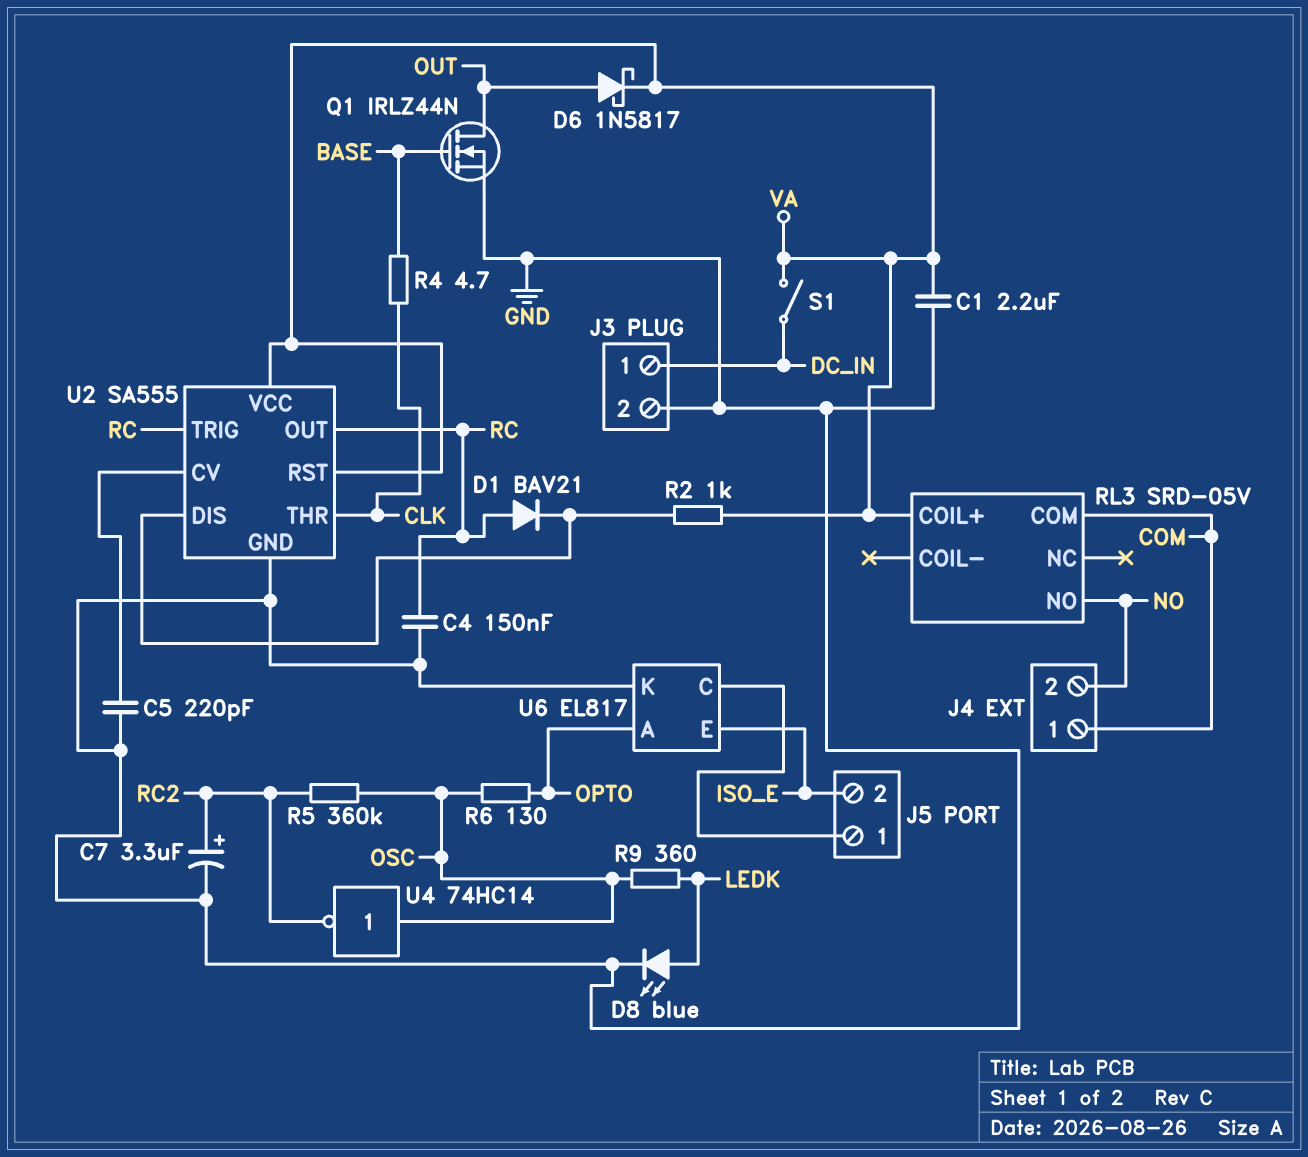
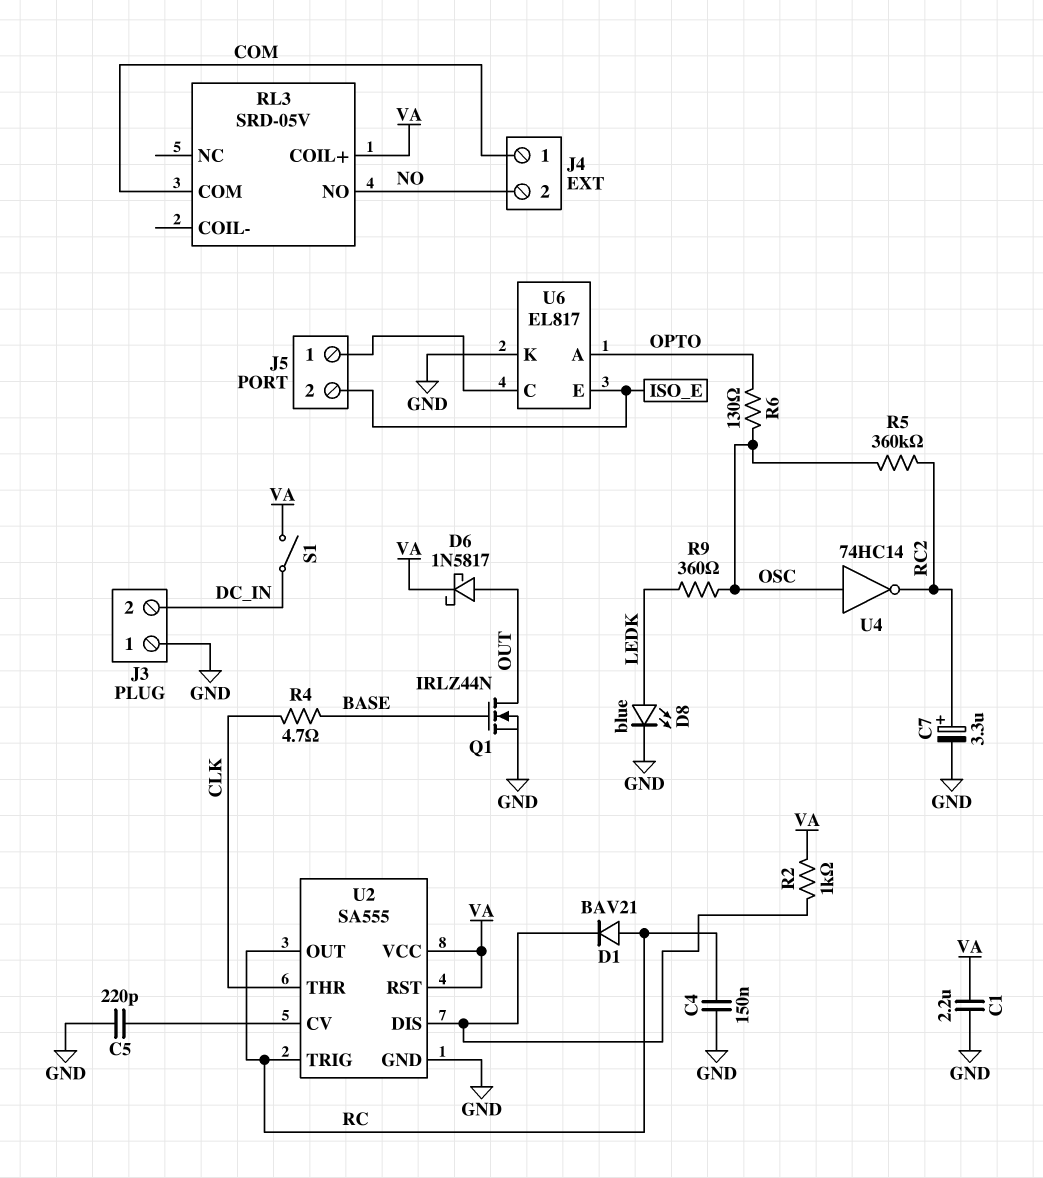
J3 pin 1: DC_IN -> GND
J3 pin 2: GND -> DC_IN

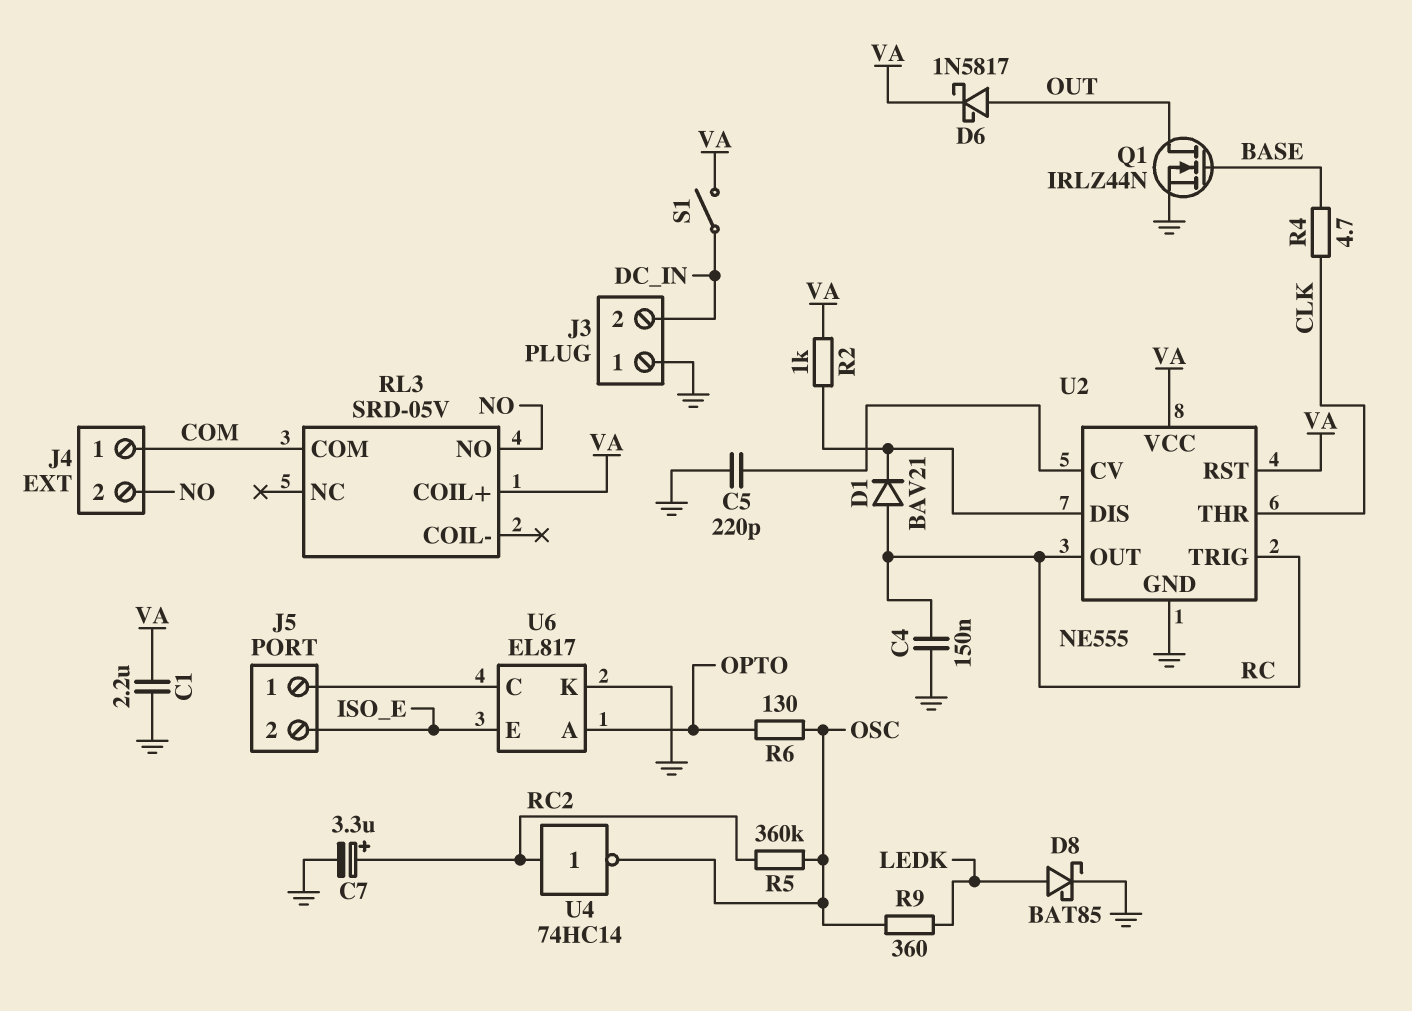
D8: LED blue (A LEDK, K GND) -> schottky BAT85 (A LEDK, K GND)
U2: SA555 -> NE555
U4: NOT 74HC14 (in OSC, out RC2) -> NOT 74HC14 (in RC2, out OSC)

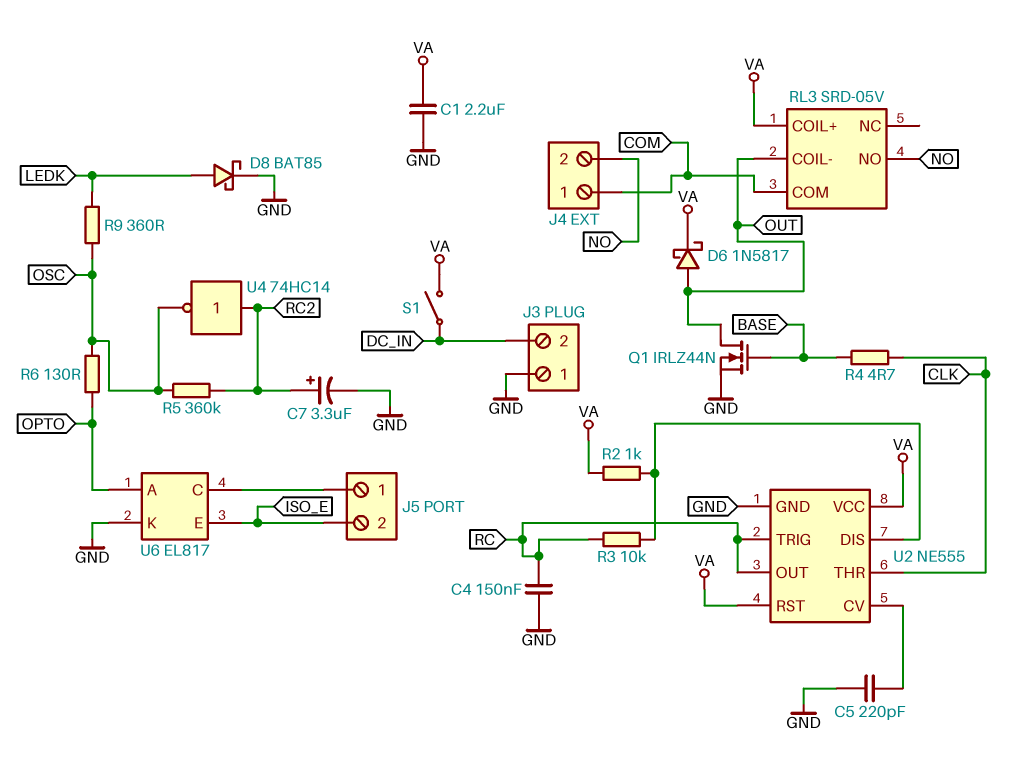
D1: diode BAV21 (A RC, K U2/DIS) -> none
R3: none -> 10k (RC, U2/DIS)
RL3 pin COIL-: none -> OUT

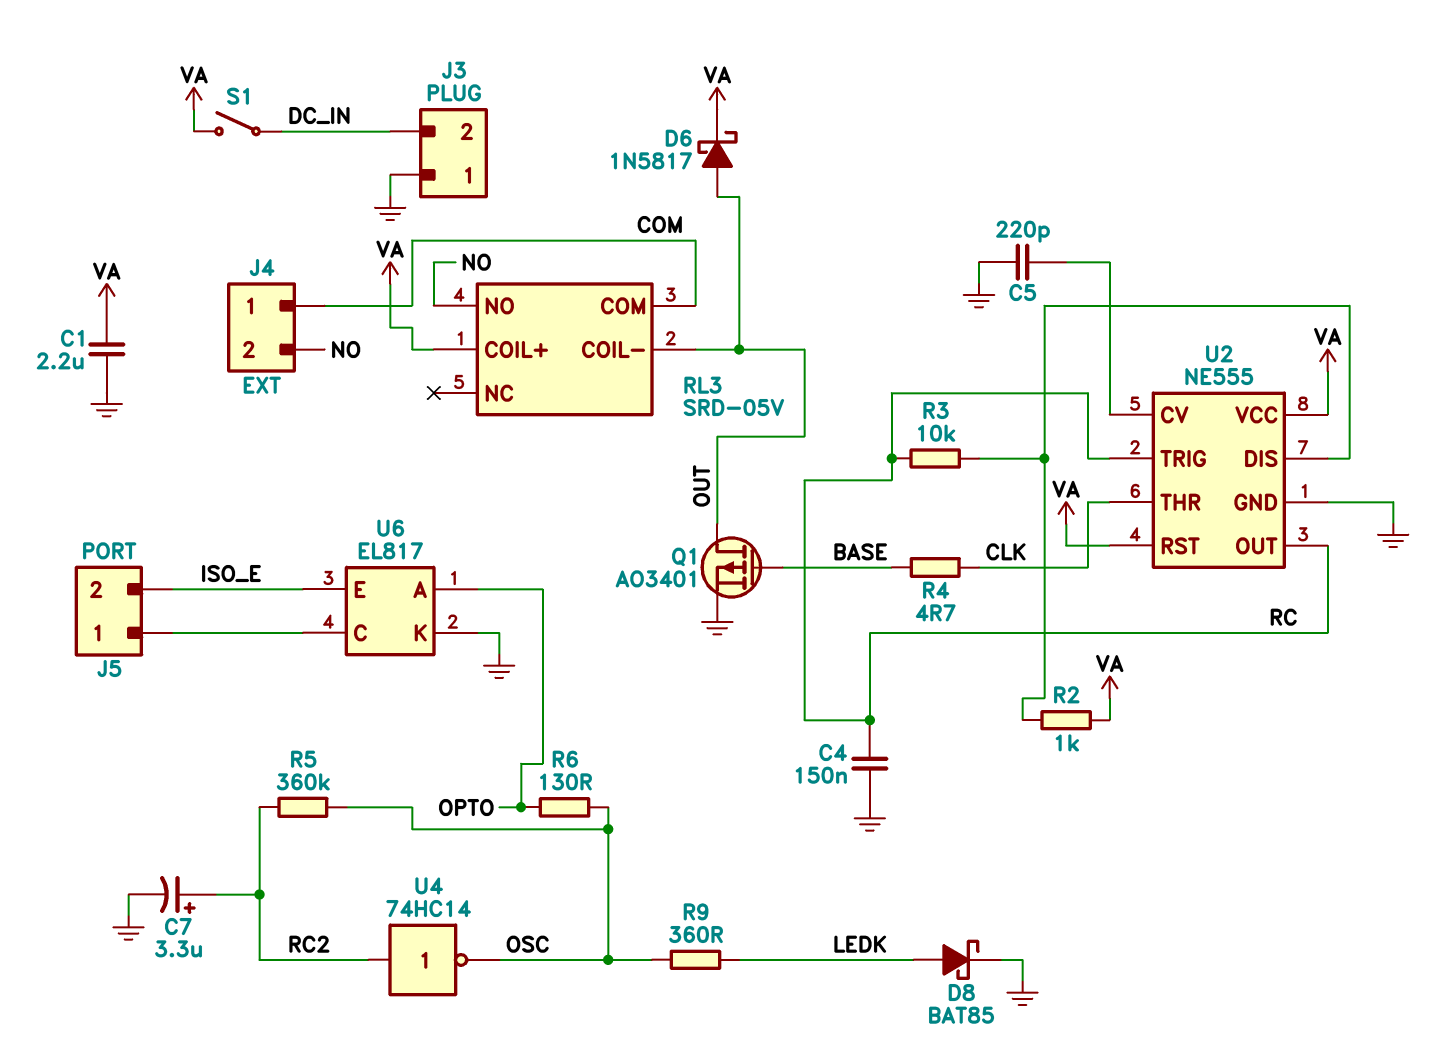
Q1: NMOS IRLZ44N (G BASE, D OUT, S GND) -> PMOS AO3401 (G BASE, D OUT, S GND)

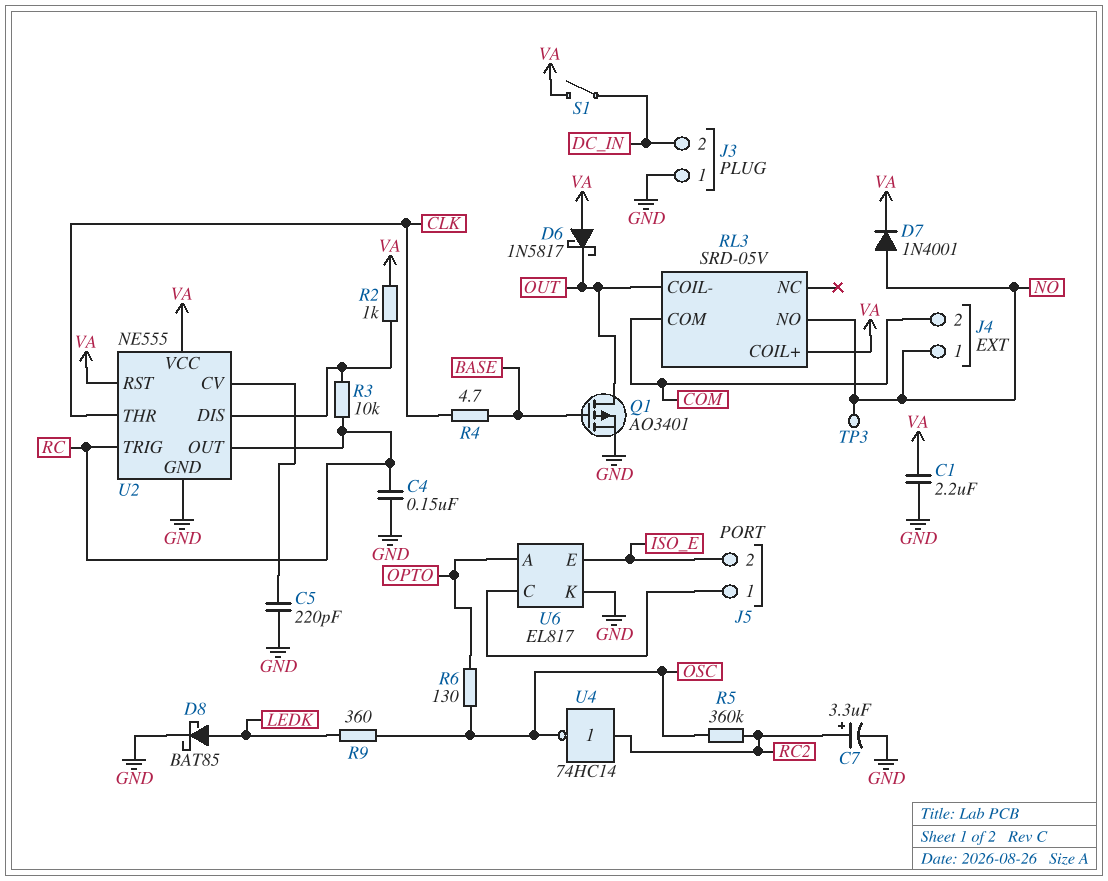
D6: schottky 1N5817 (A OUT, K VA) -> schottky 1N5817 (A VA, K OUT)
D7: none -> diode 1N4001 (A NO, K VA)
J4 pin 1: COM -> NO
J4 pin 2: NO -> COM
TP3: none -> test point (NO)

